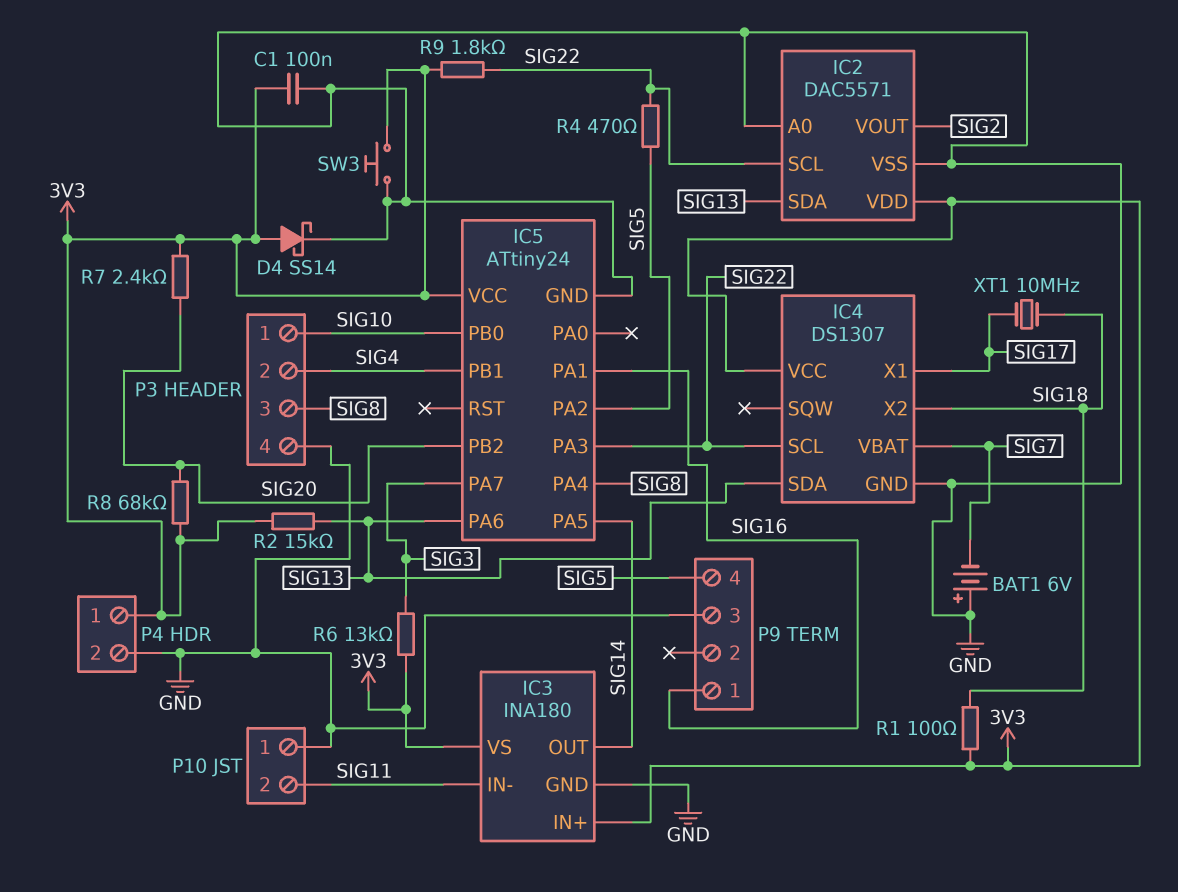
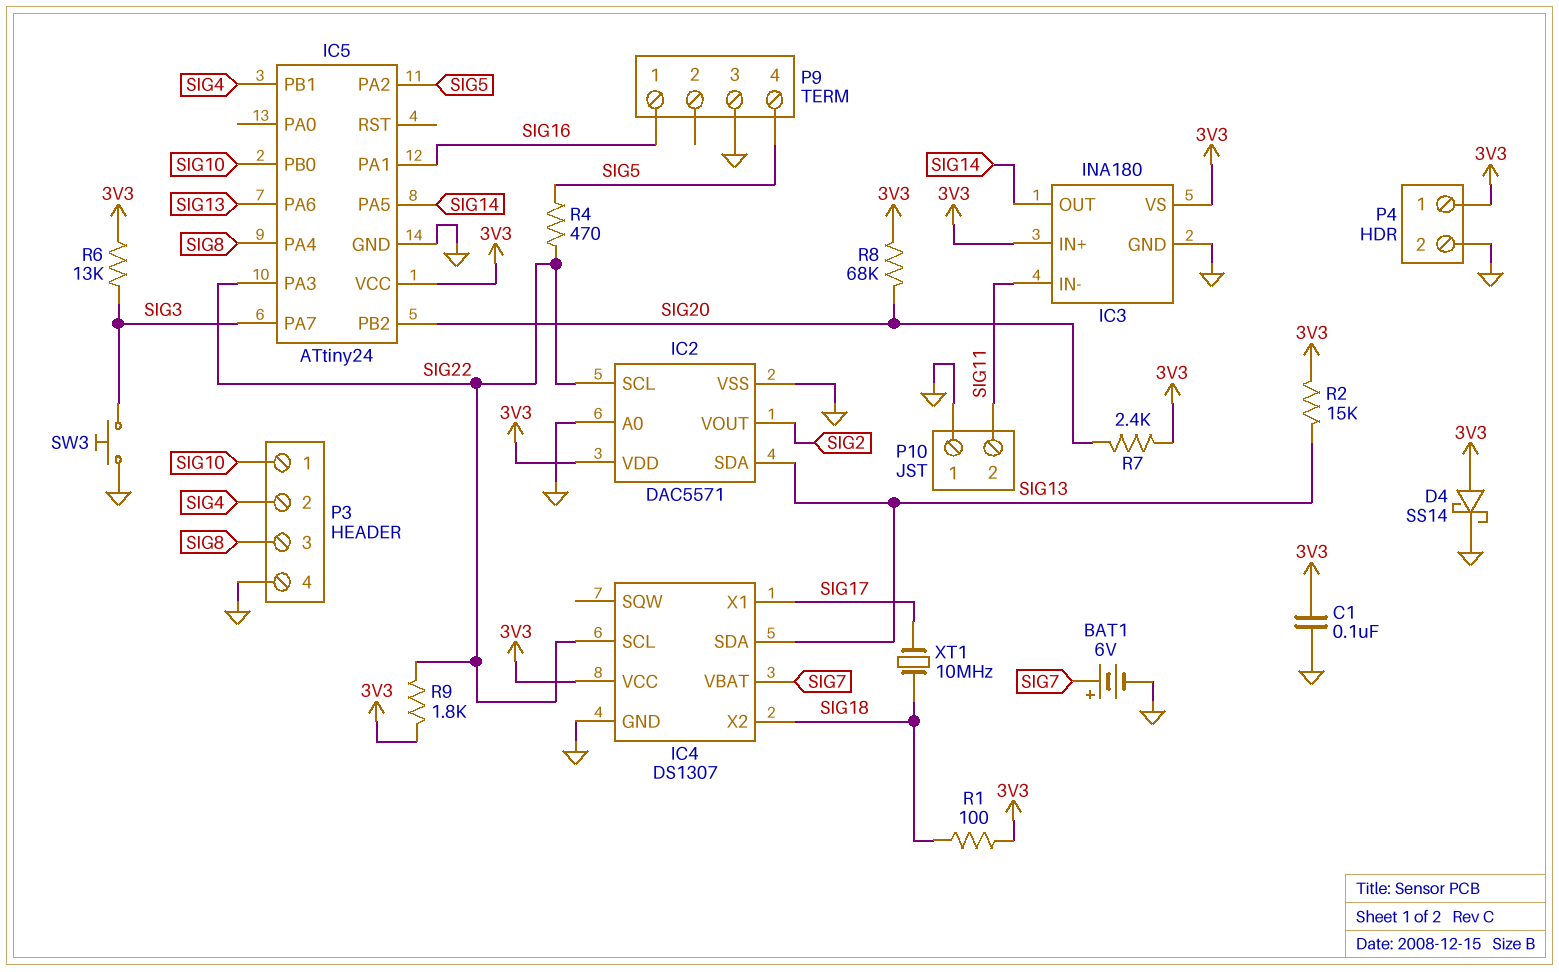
BAT1: 6V (plus GND, minus SIG7) -> 6V (plus SIG7, minus GND)
SW3: button (3V3, GND) -> button (GND, SIG3)

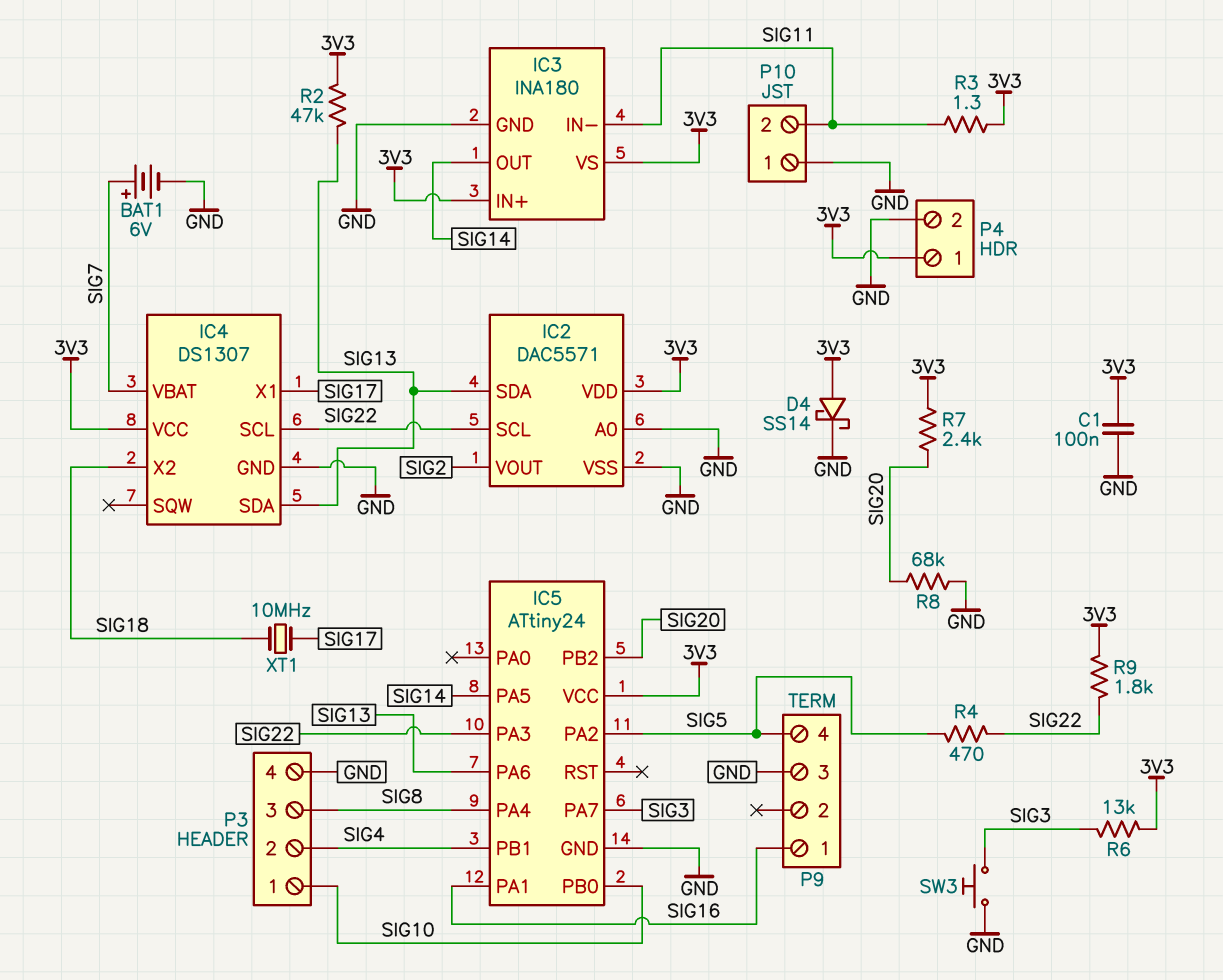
R1: 100 (3V3, SIG18) -> none
R2: 15k (3V3, SIG13) -> 47k (3V3, SIG13)
R3: none -> 1.3 (3V3, SIG11)
R8: 68k (3V3, SIG20) -> 68k (GND, SIG20)

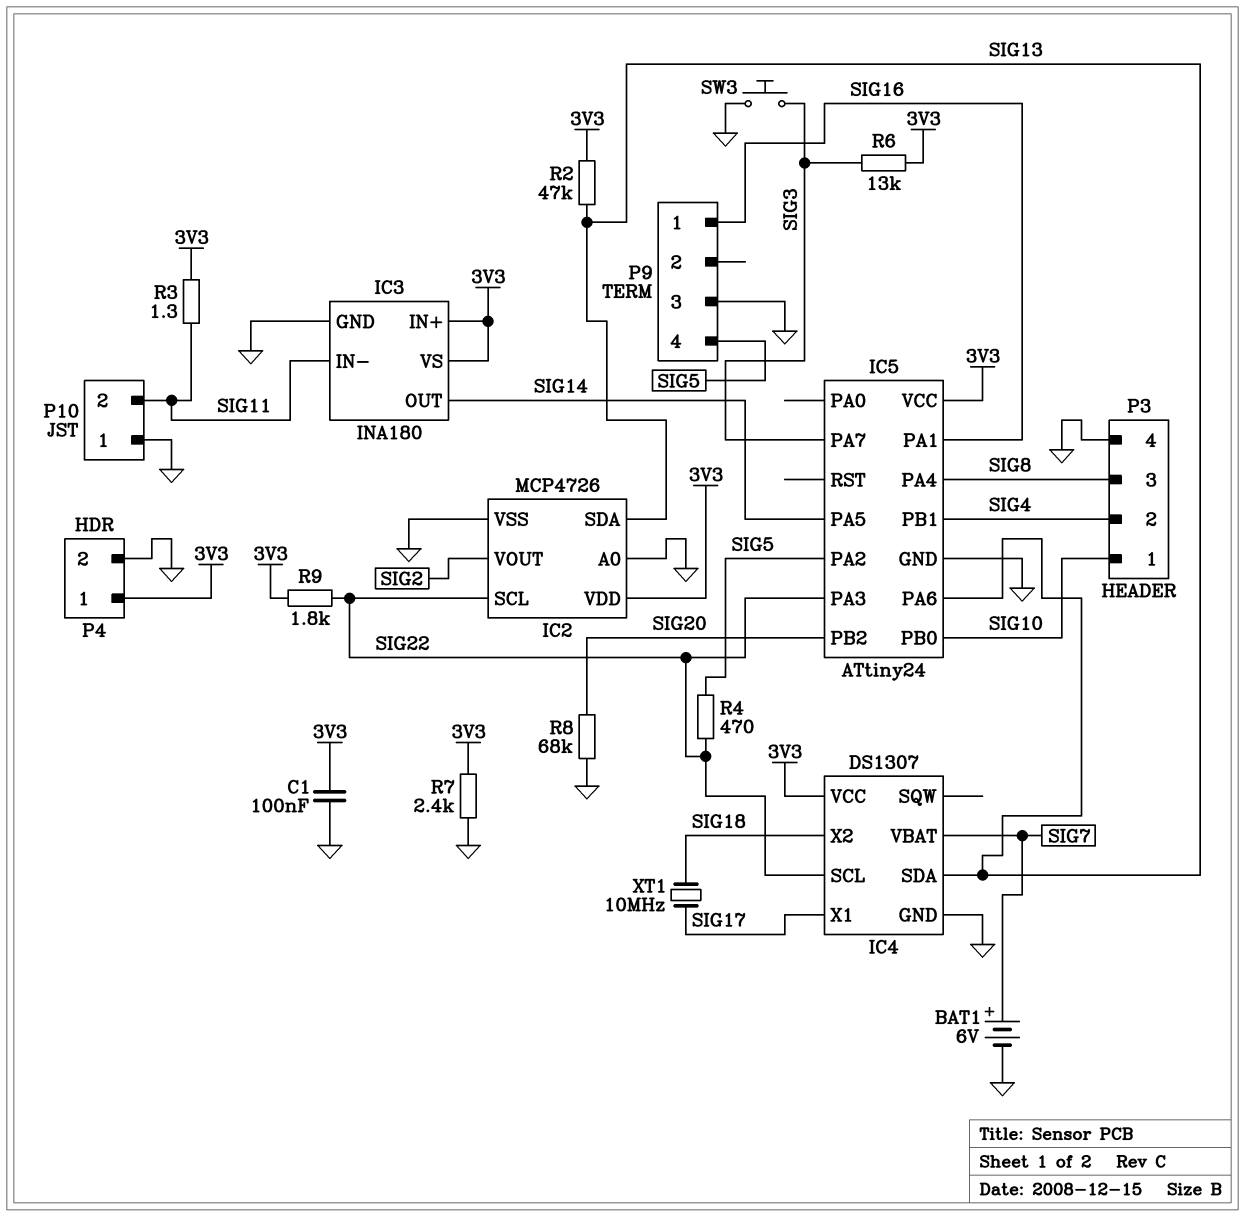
D4: schottky SS14 (A 3V3, K GND) -> none
IC2: DAC5571 -> MCP4726
R7: 2.4k (3V3, SIG20) -> 2.4k (3V3, GND)

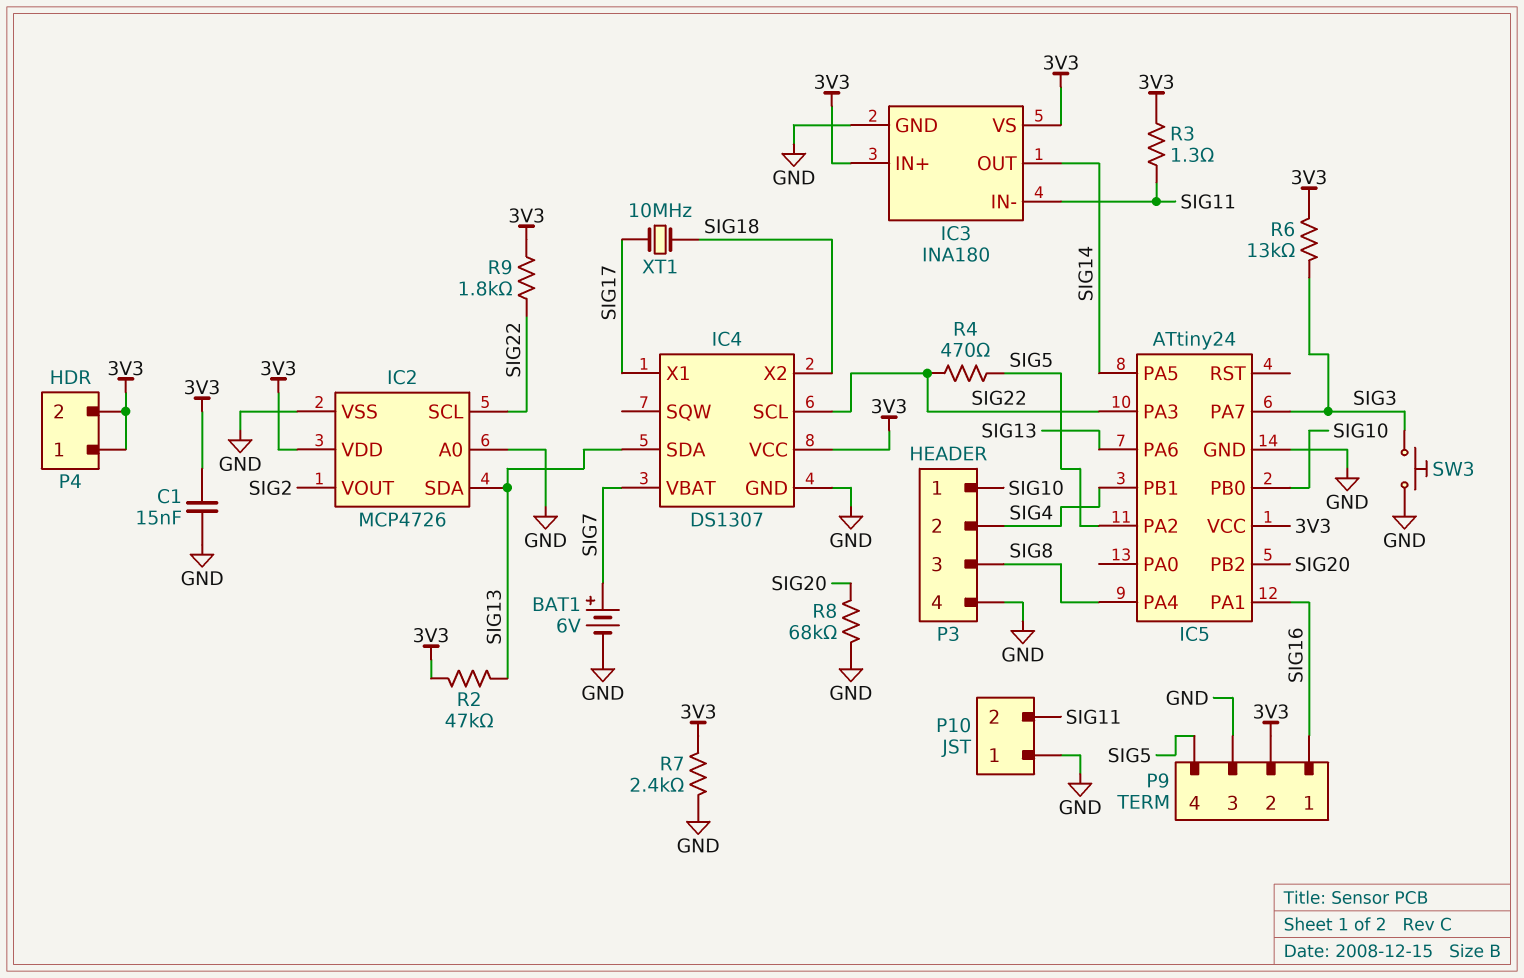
C1: 100nF (3V3, GND) -> 15nF (3V3, GND)
P4 pin 2: GND -> 3V3
P9 pin 2: none -> 3V3

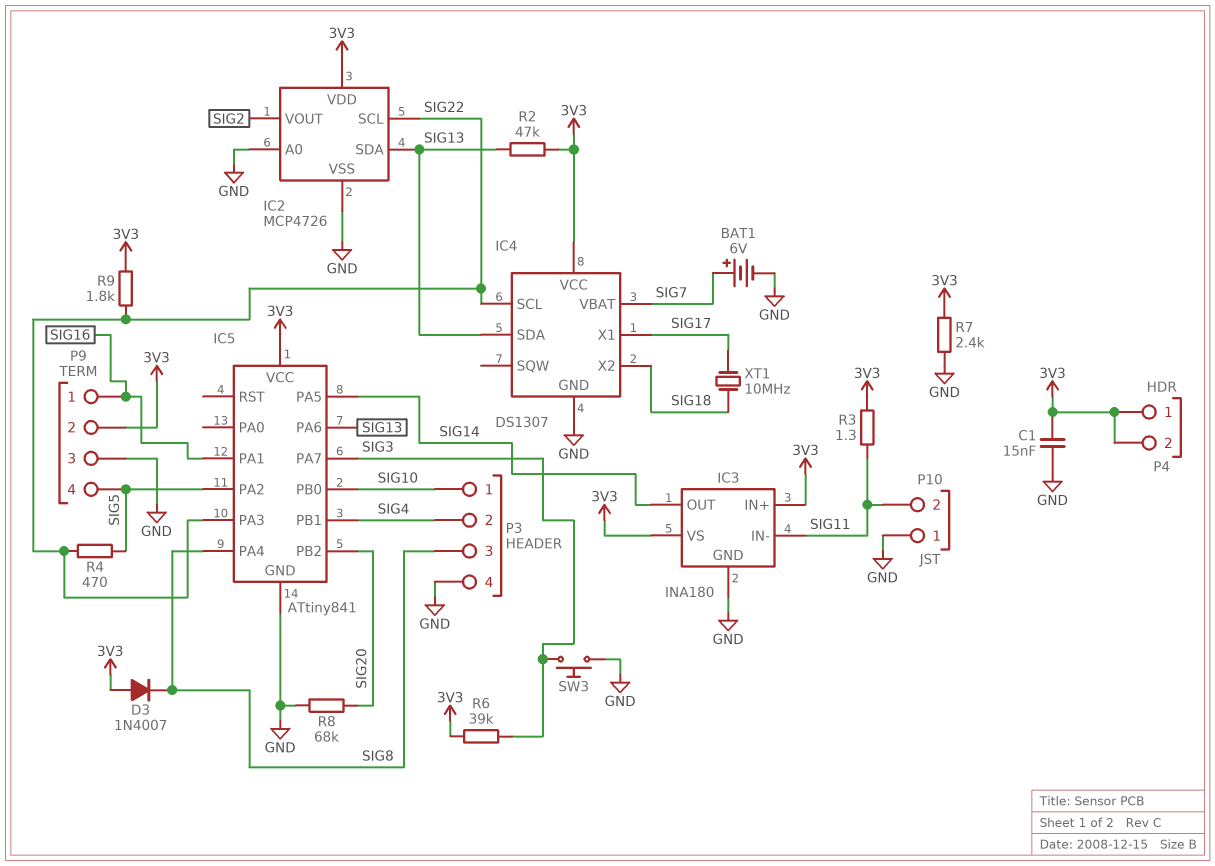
D3: none -> diode 1N4007 (A 3V3, K SIG8)
IC5: ATtiny24 -> ATtiny841
R6: 13k (3V3, SIG3) -> 39k (3V3, SIG3)

